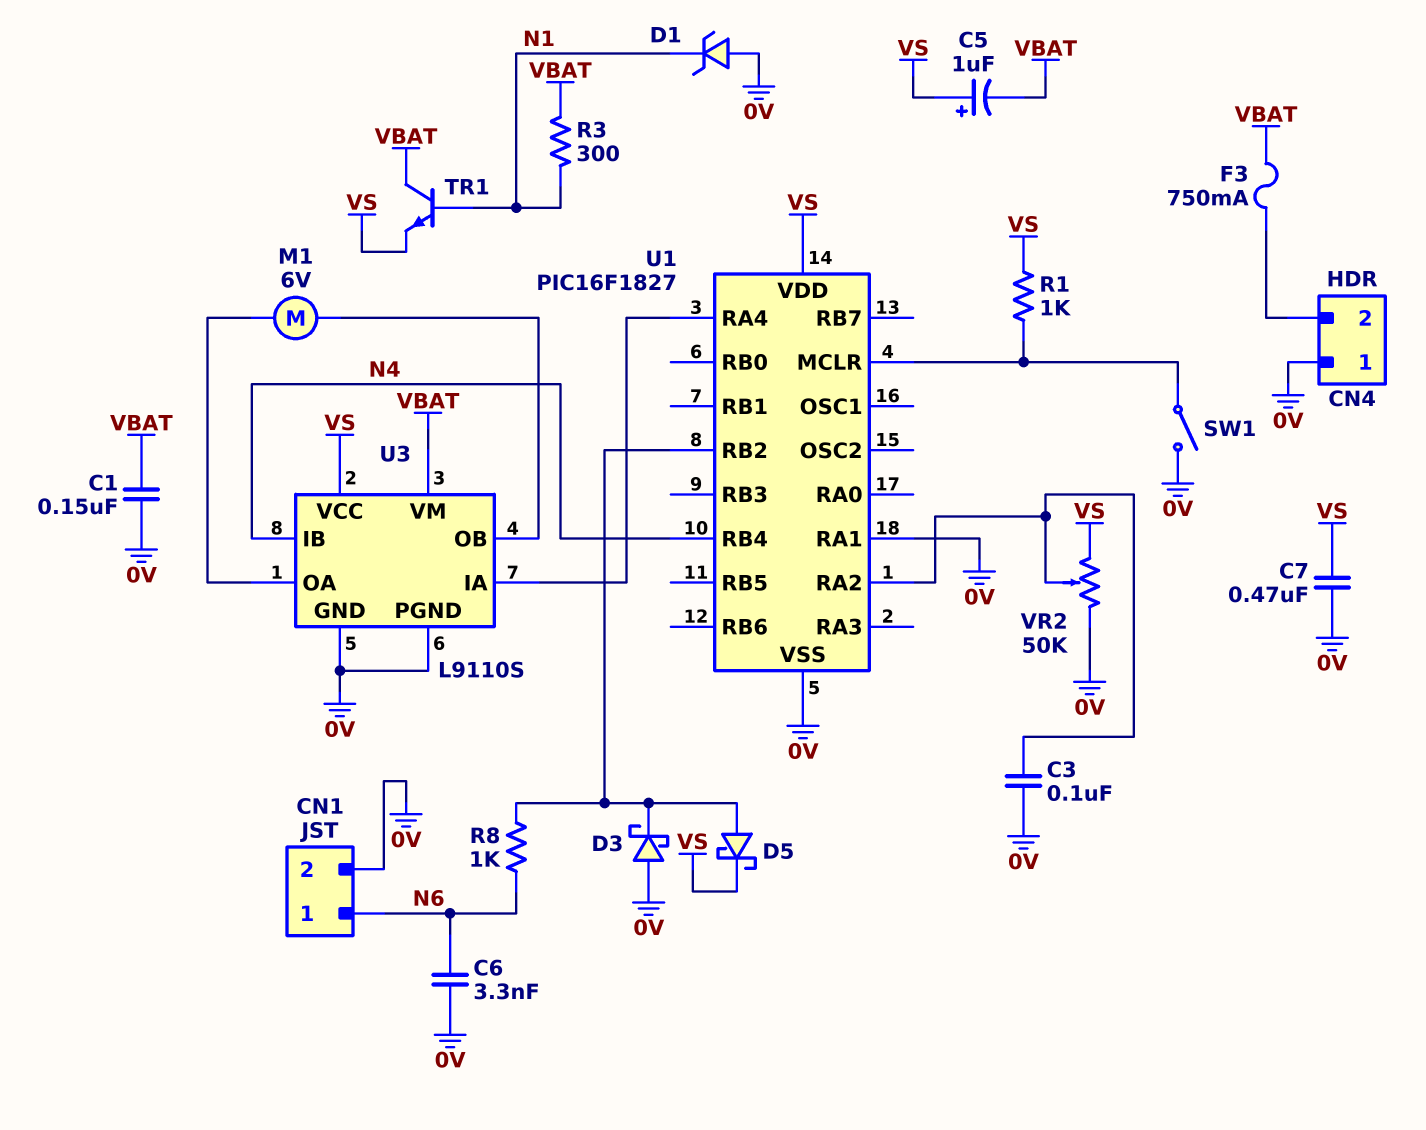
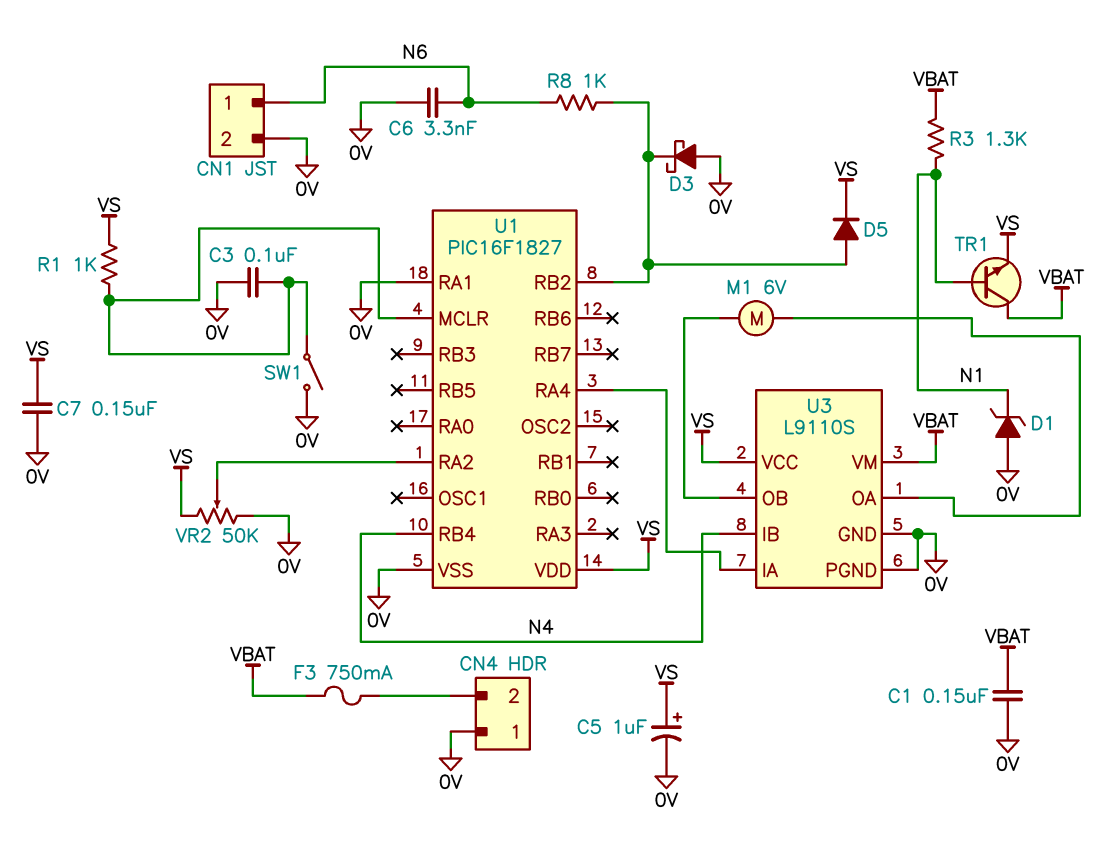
C3: 100nF (0V, U1/RA2) -> 100nF (0V, U1/MCLR)
C5: 1uF (plus VS, minus VBAT) -> 1uF (plus VS, minus 0V)
C7: 470nF (0V, VS) -> 150nF (0V, VS)
D5: schottky (A U1/RB2, K VS) -> diode (A U1/RB2, K VS)
R3: 300 (N1, VBAT) -> 1.3k (N1, VBAT)

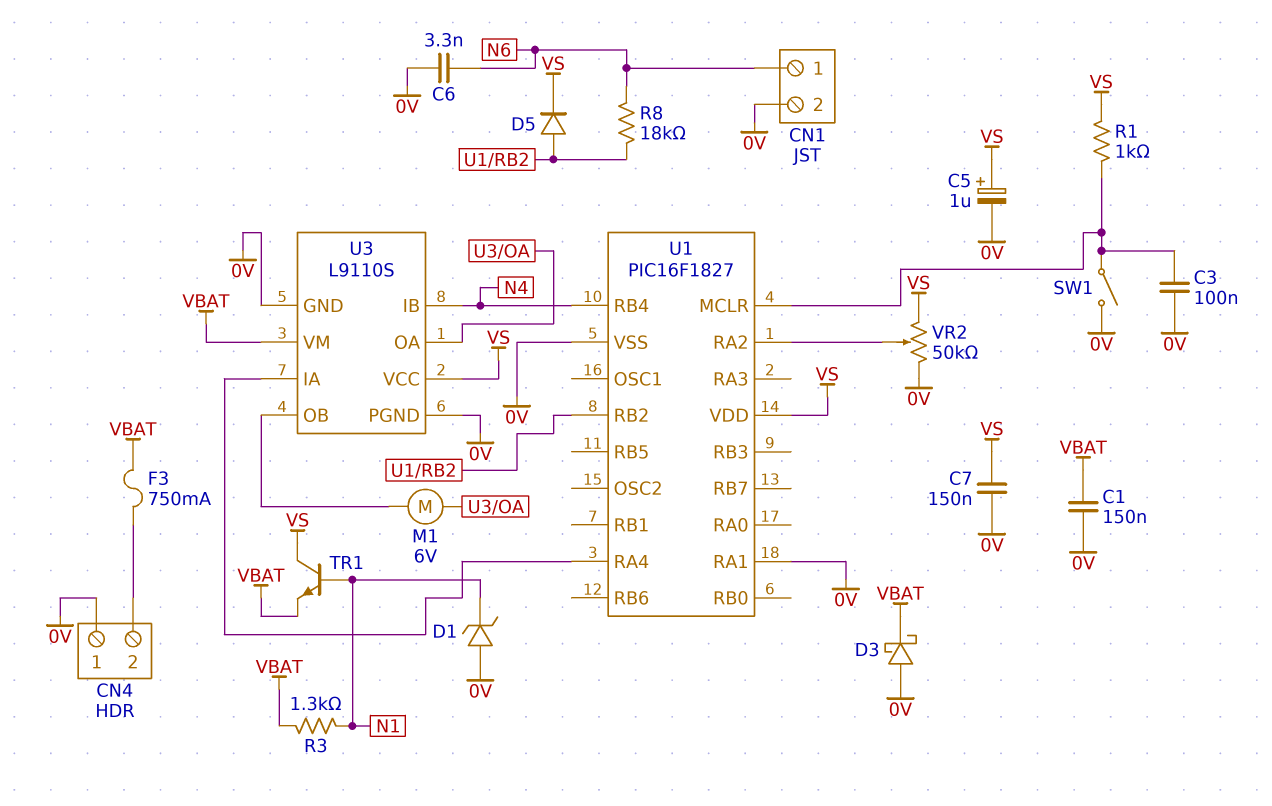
D3: schottky (A 0V, K U1/RB2) -> schottky (A 0V, K VBAT)
R8: 1k (N6, U1/RB2) -> 18k (N6, U1/RB2)
TR1: NPN (B N1, C VBAT, E VS) -> NPN (B N1, C VS, E VBAT)

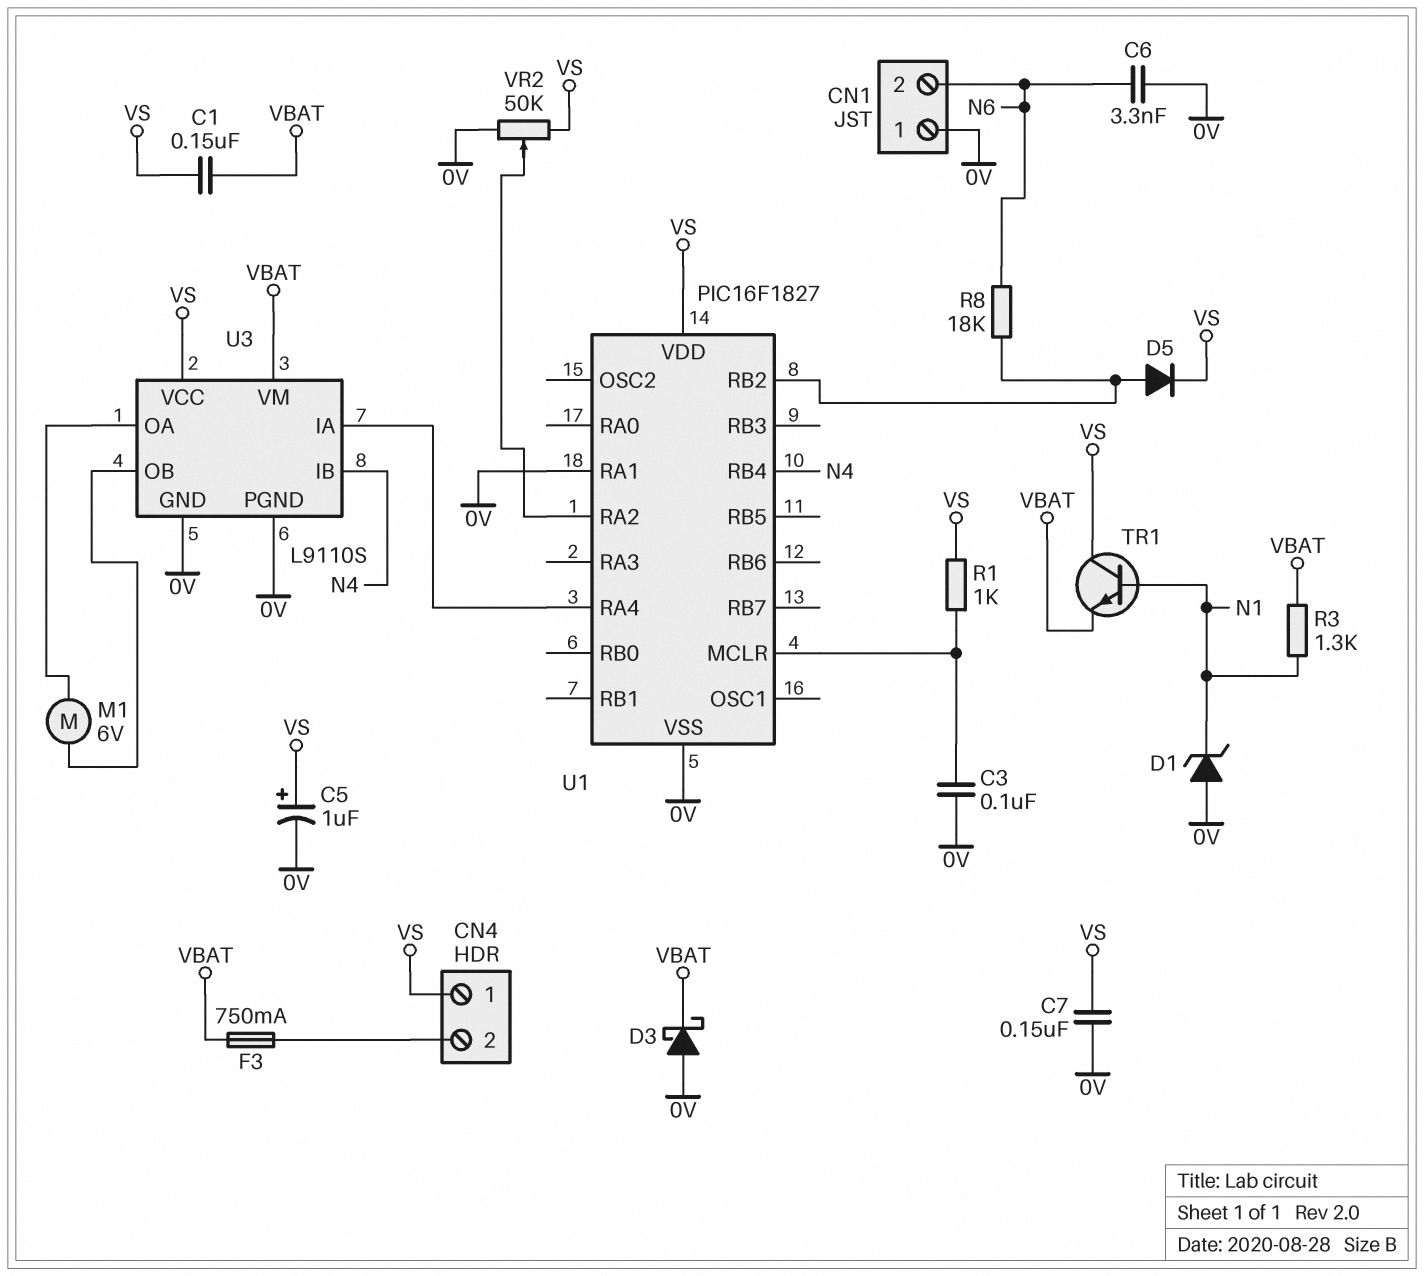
C1: 150nF (0V, VBAT) -> 150nF (VBAT, VS)
CN1 pin 1: N6 -> 0V
CN1 pin 2: 0V -> N6
CN4 pin 1: 0V -> VS
SW1: switch (0V, U1/MCLR) -> none

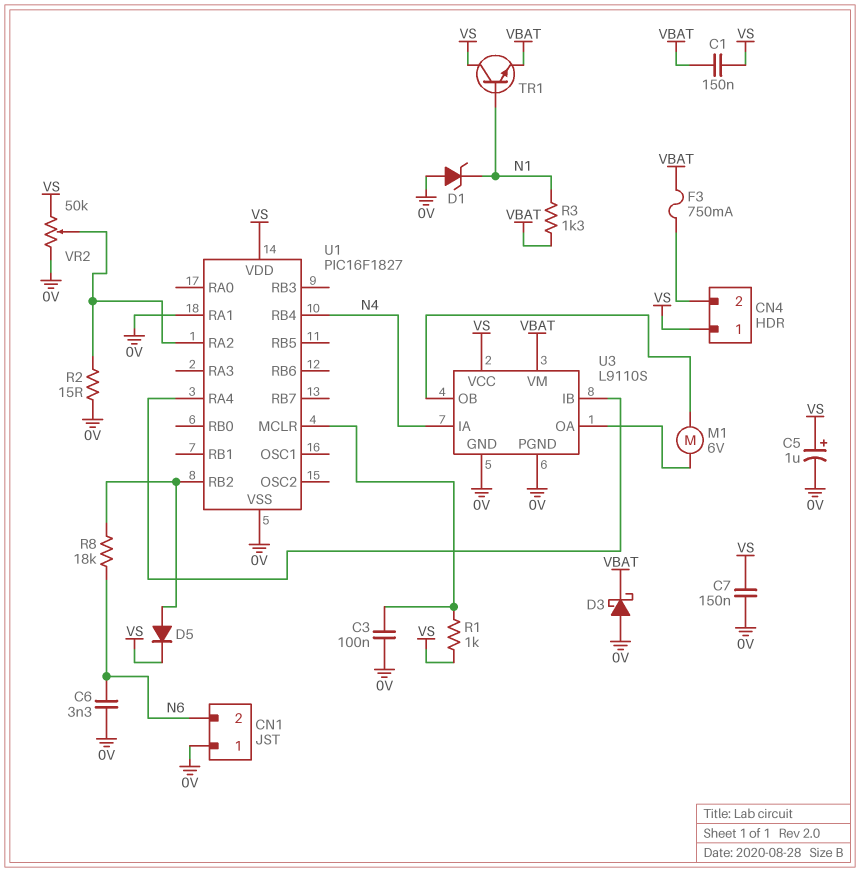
R2: none -> 15 (0V, U1/RA2)
U3 pin IA: U1/RA4 -> N4
U3 pin IB: N4 -> U1/RA4

